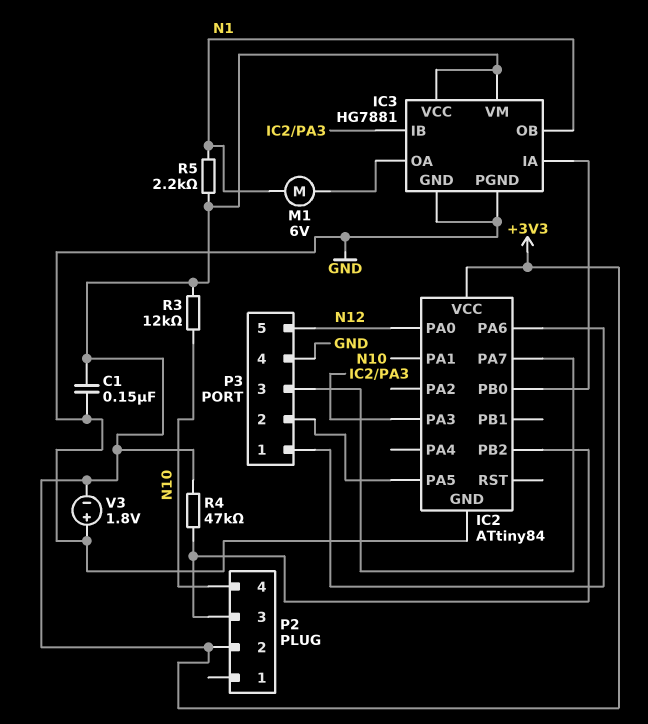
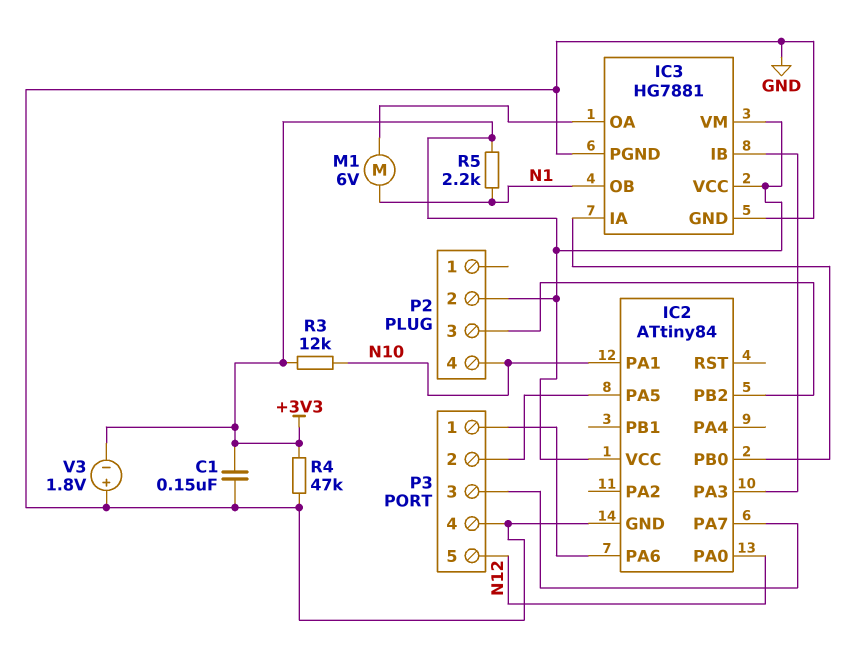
R4: 47k (+3V3, IC2/PB2) -> 47k (+3V3, GND)

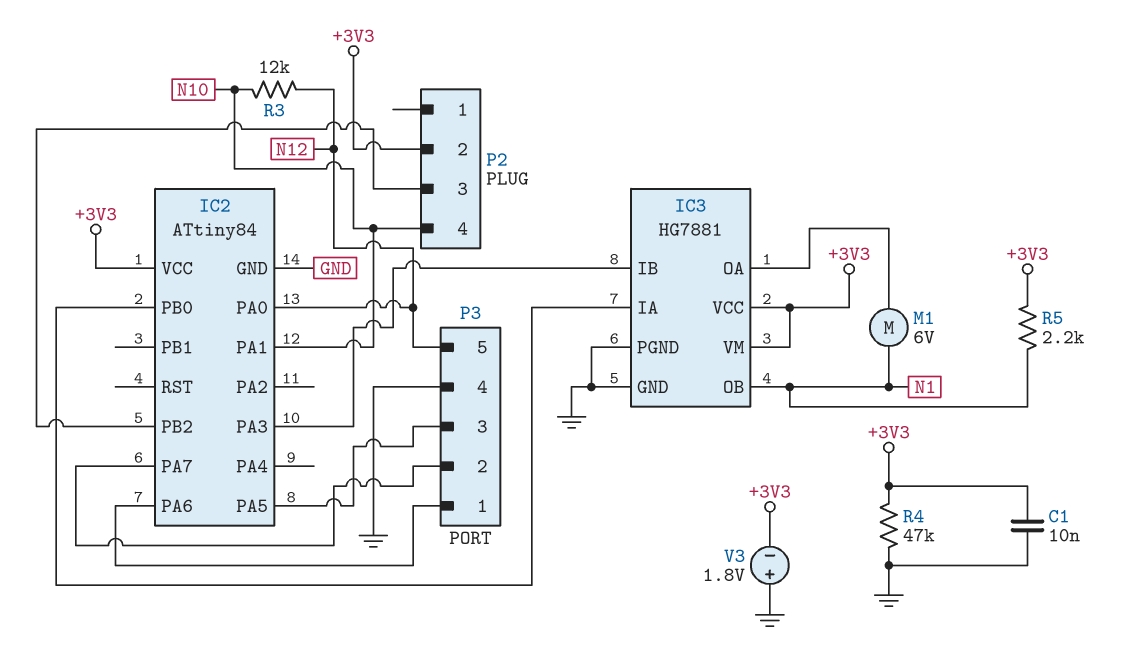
C1: 150nF (+3V3, GND) -> 10nF (+3V3, GND)
P3 pin 2: IC2/PA5 -> IC2/PA7
P3 pin 3: IC2/PA7 -> IC2/PA5
R3: 12k (+3V3, N10) -> 12k (N10, N12)

